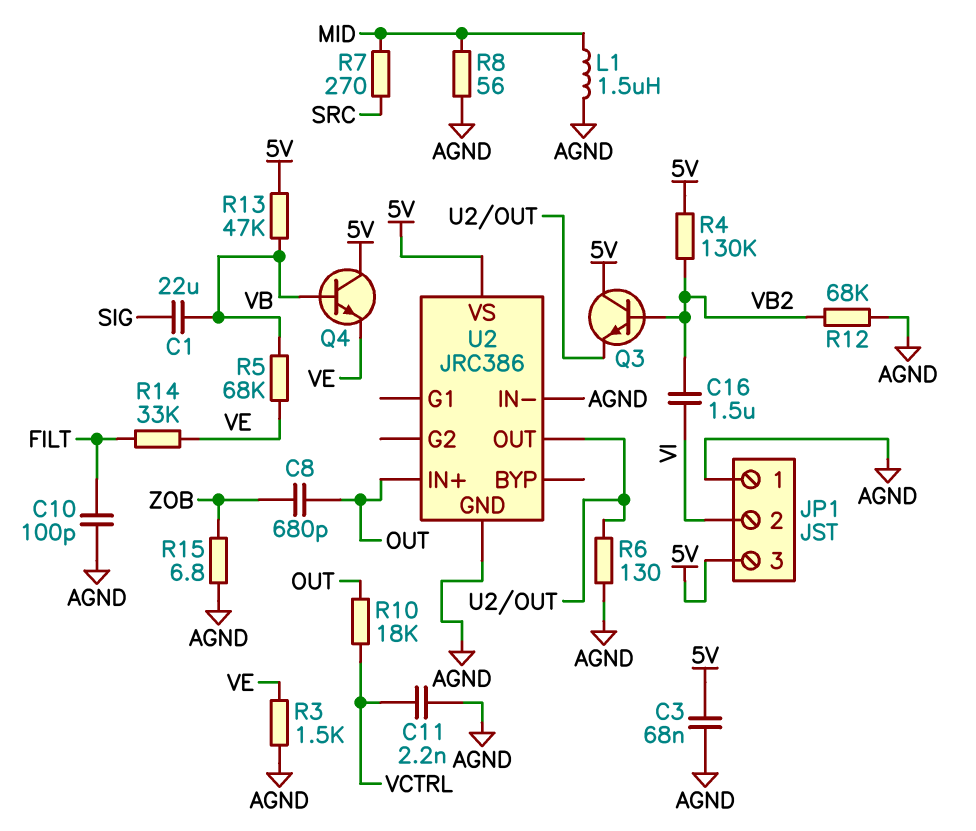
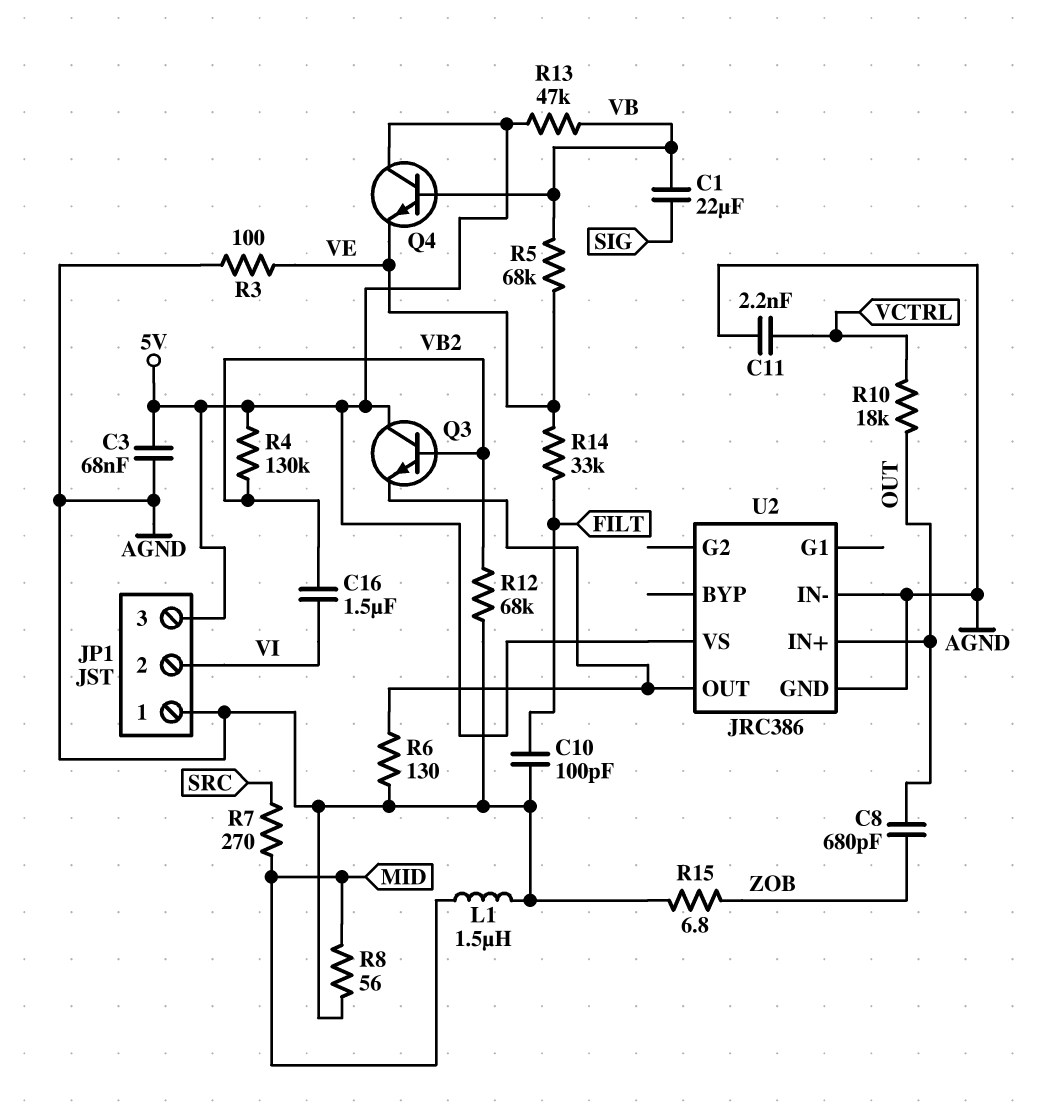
R3: 1.5k (AGND, VE) -> 100 (AGND, VE)

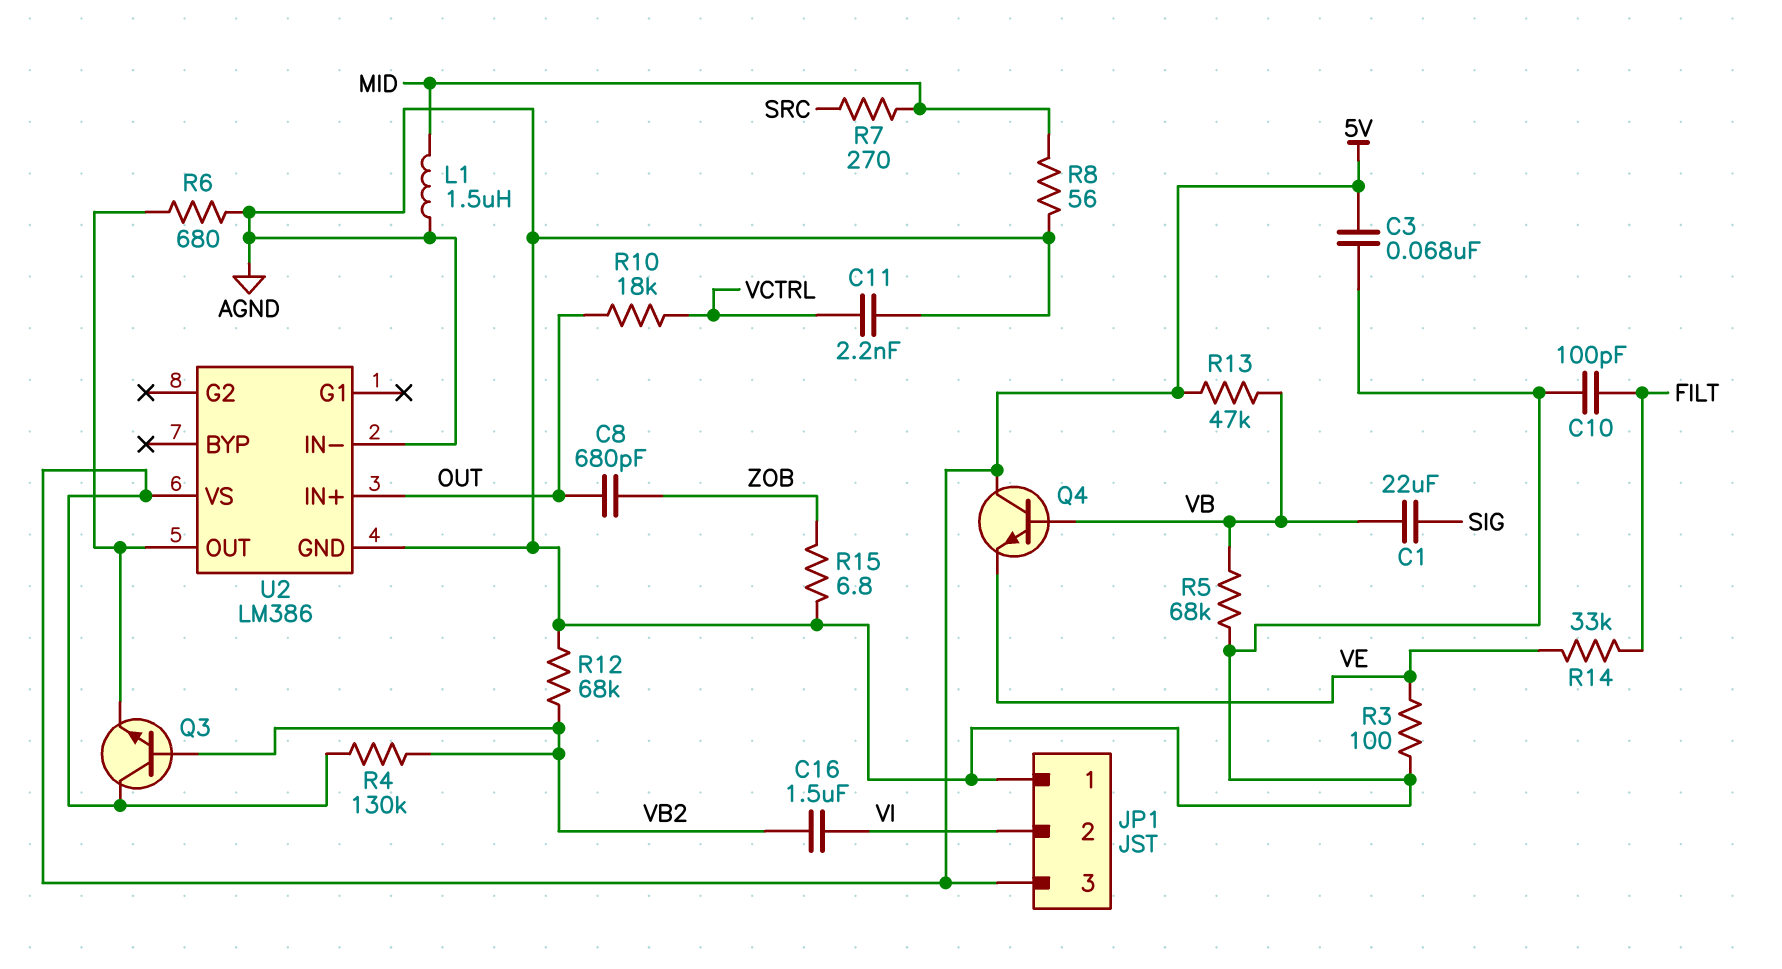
R5: 68k (VB, VE) -> 68k (AGND, VB)
R6: 130 (AGND, U2/OUT) -> 680 (AGND, U2/OUT)
U2: JRC386 -> LM386

